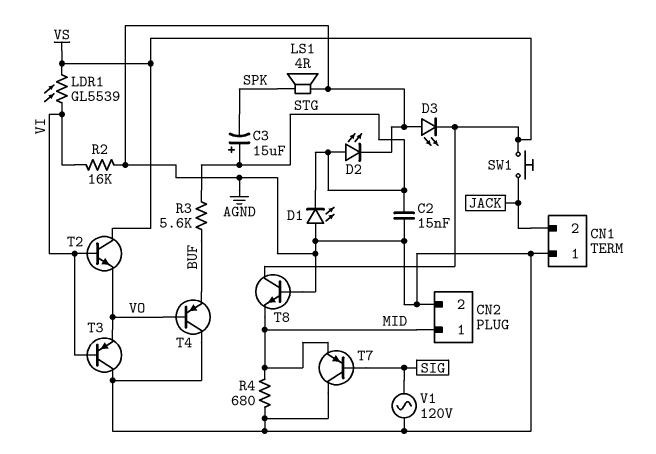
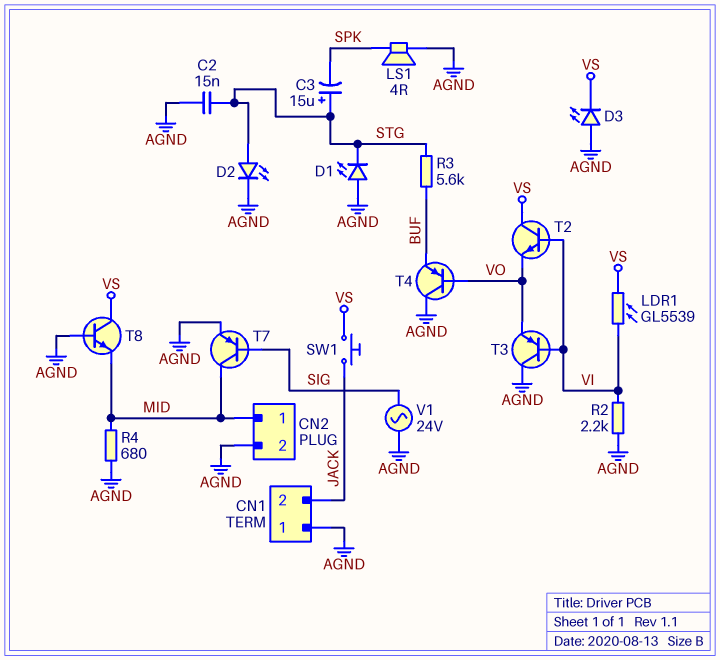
R2: 16k (AGND, VI) -> 2.2k (AGND, VI)
T7: PNP (B SIG, C AGND, E MID) -> PNP (B SIG, C MID, E AGND)
V1: AC 120V (AGND, SIG) -> AC 24V (AGND, SIG)

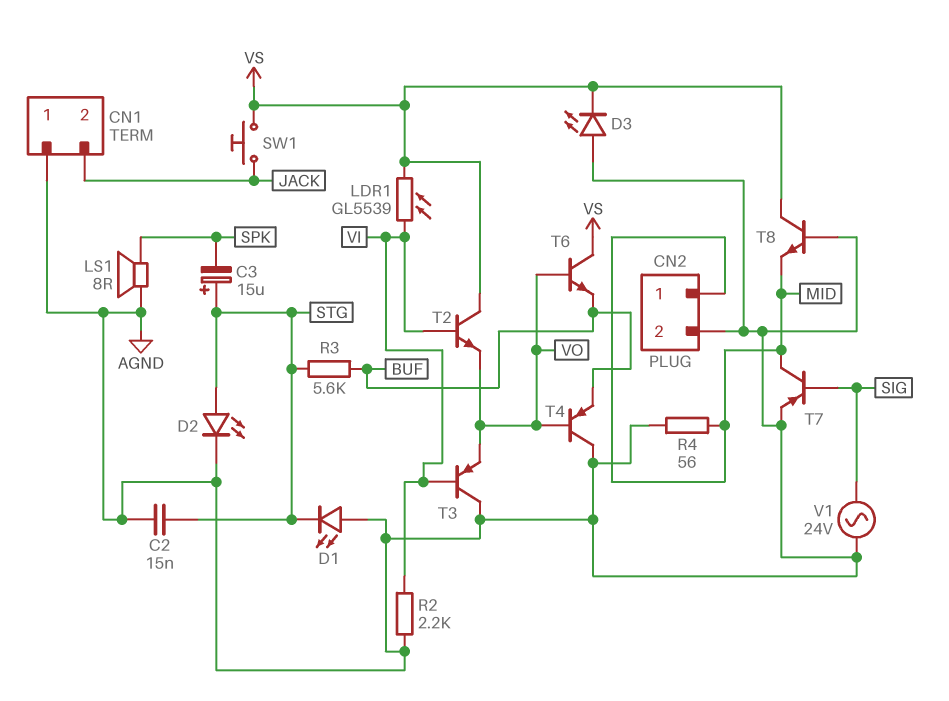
LS1: speaker 4R (AGND, SPK) -> speaker 8R (AGND, SPK)
R4: 680 (AGND, MID) -> 56 (AGND, MID)
T6: none -> NPN (B VO, C VS, E BUF)

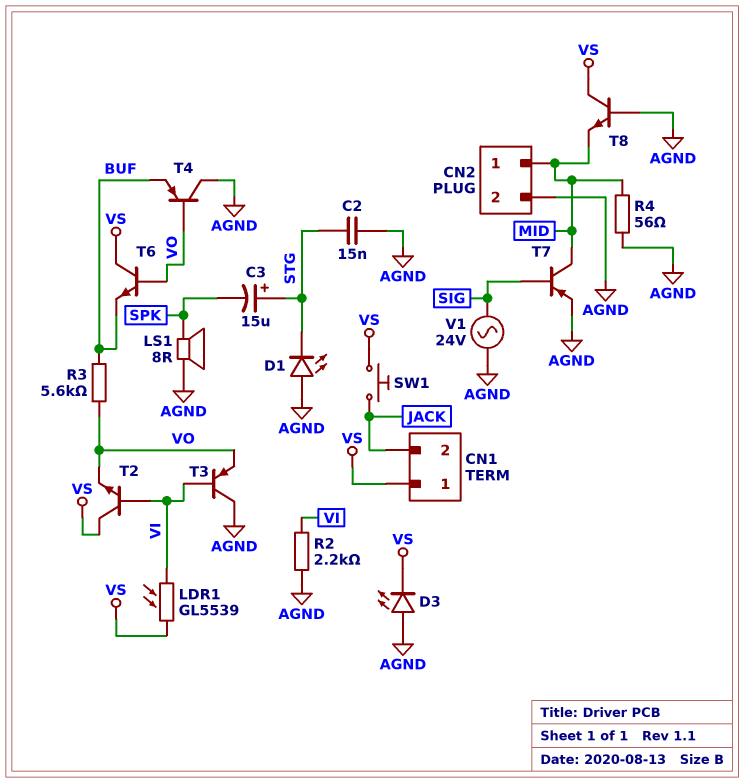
CN1 pin 1: AGND -> VS
D2: LED (A STG, K AGND) -> none
R3: 5.6k (BUF, STG) -> 5.6k (BUF, VO)

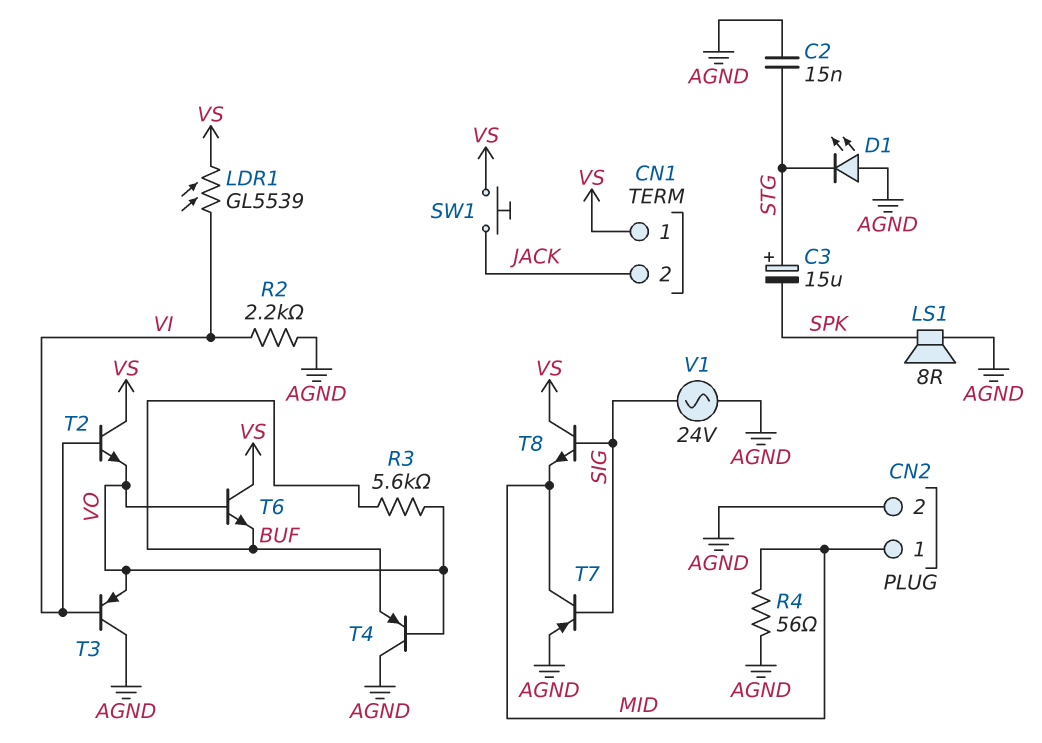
D3: LED (A AGND, K VS) -> none
T8: NPN (B AGND, C VS, E MID) -> NPN (B SIG, C VS, E MID)

